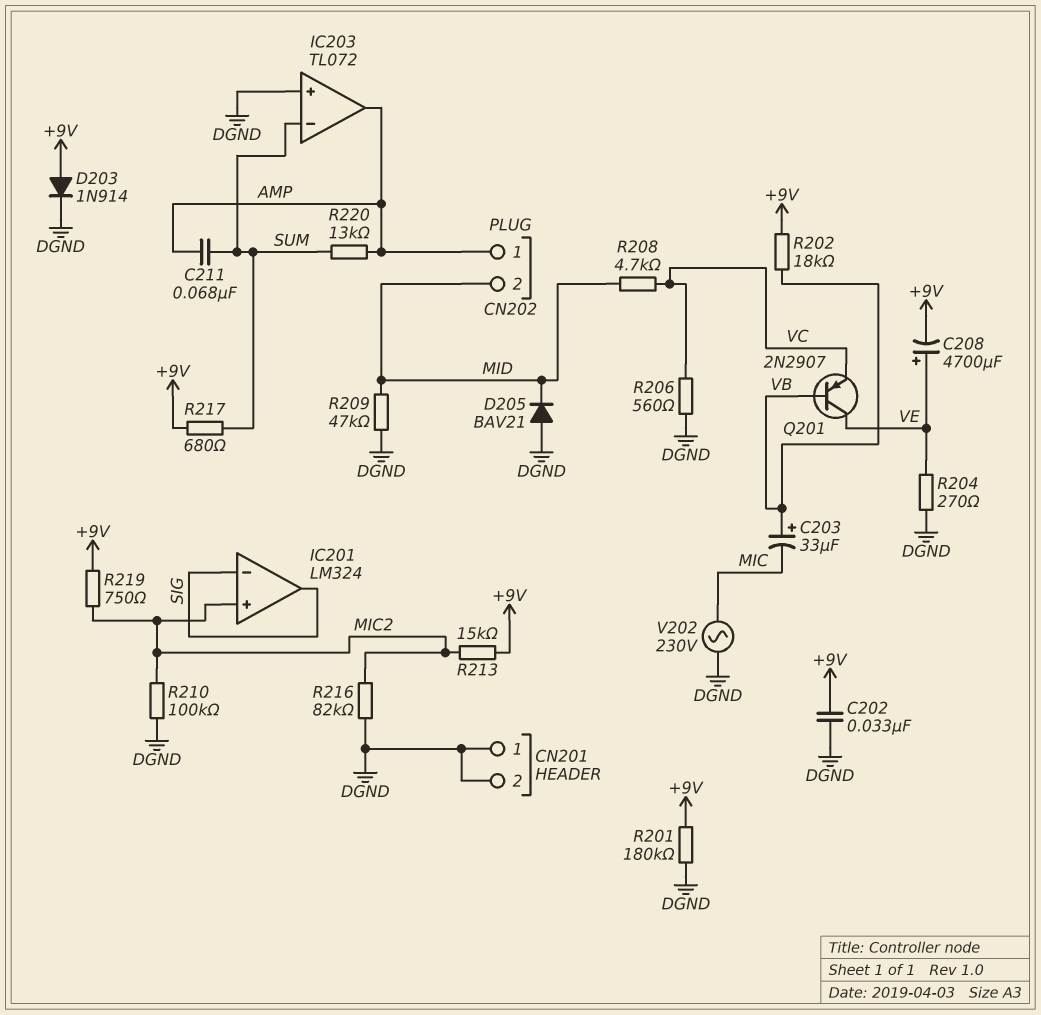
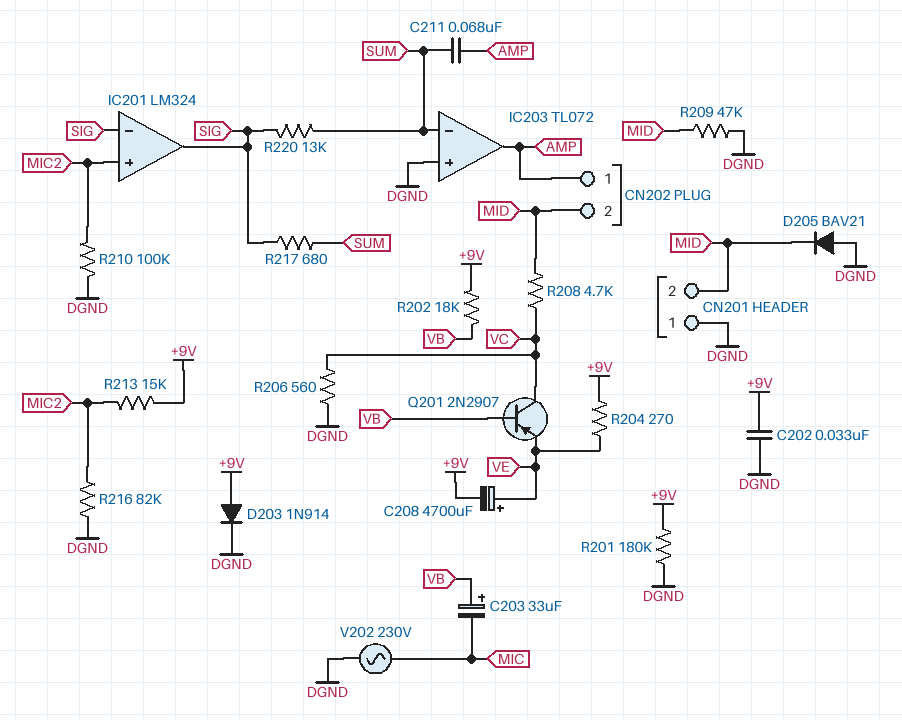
CN201 pin 2: DGND -> MID
Q201: PNP 2N2907 (B VB, C VE, E VC) -> PNP 2N2907 (B VB, C VC, E VE)
R204: 270 (DGND, VE) -> 270 (+9V, VE)
R217: 680 (+9V, SUM) -> 680 (SIG, SUM)
R219: 750 (+9V, MIC2) -> none
R220: 13k (AMP, SUM) -> 13k (SIG, SUM)

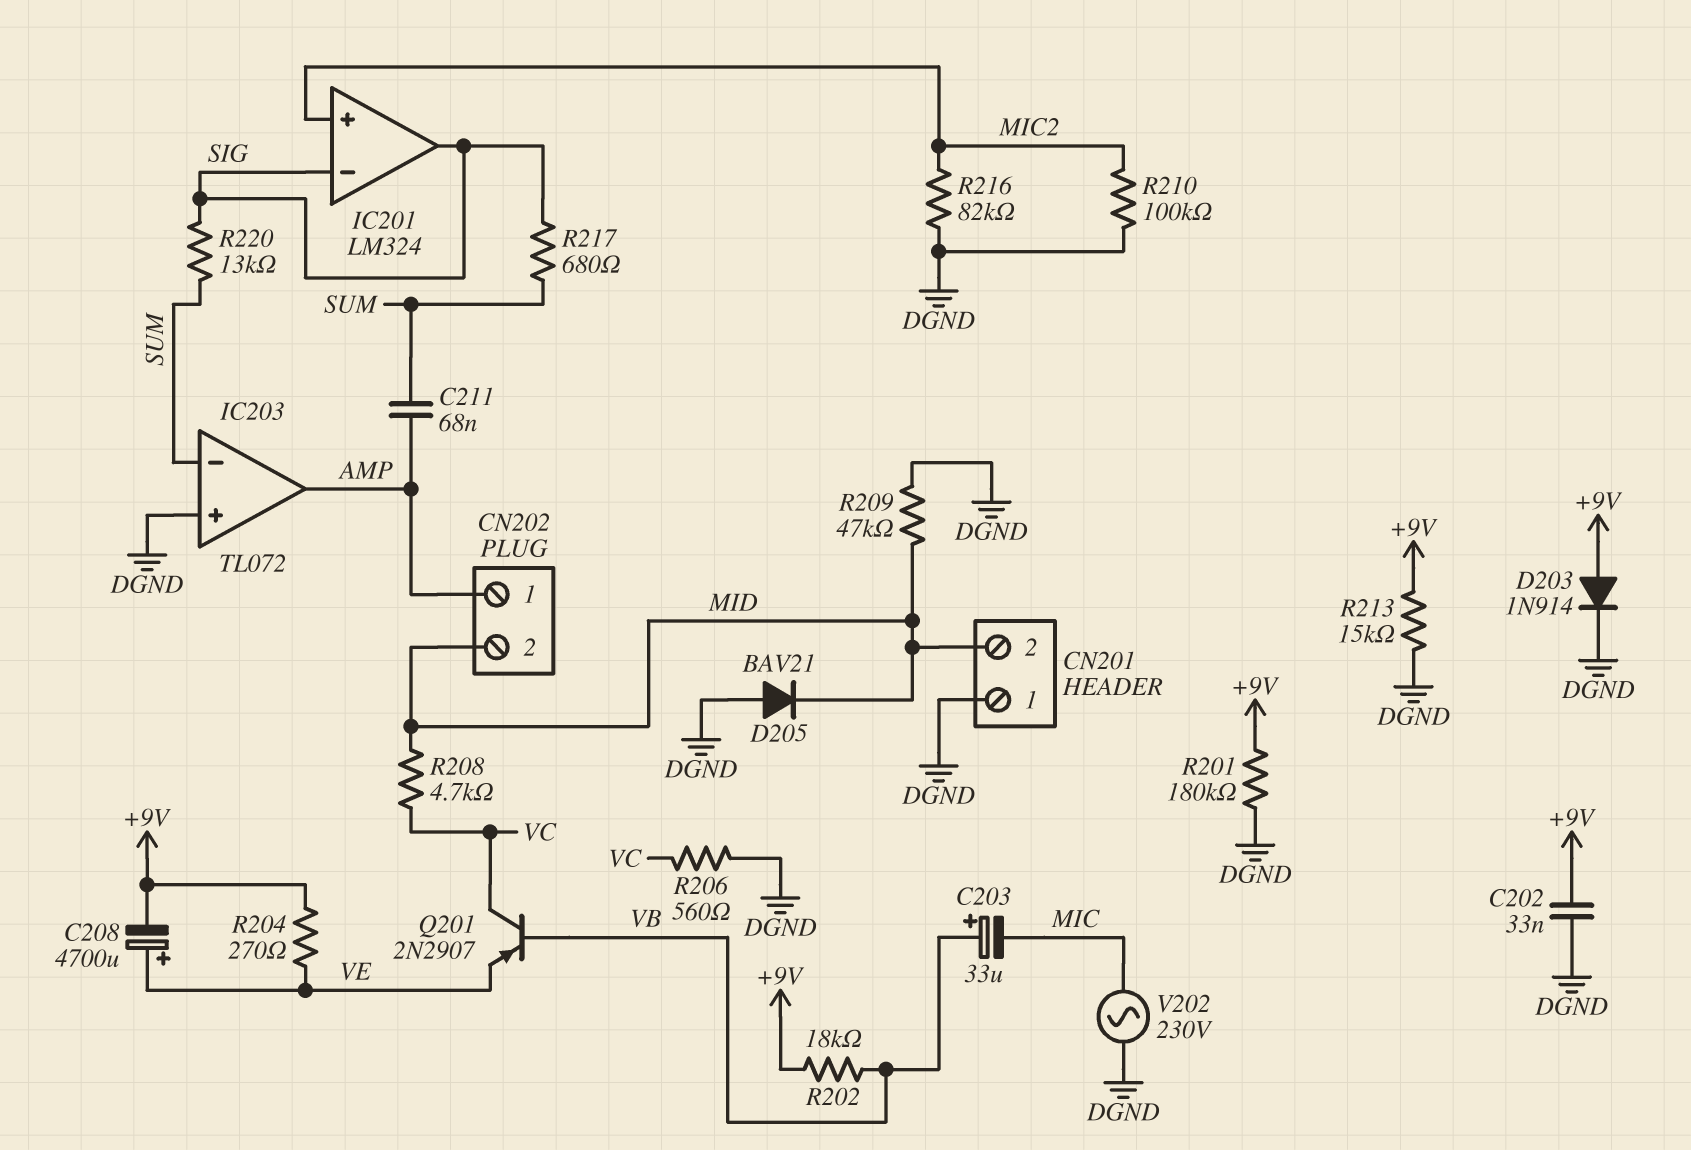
R213: 15k (+9V, MIC2) -> 15k (+9V, DGND)

